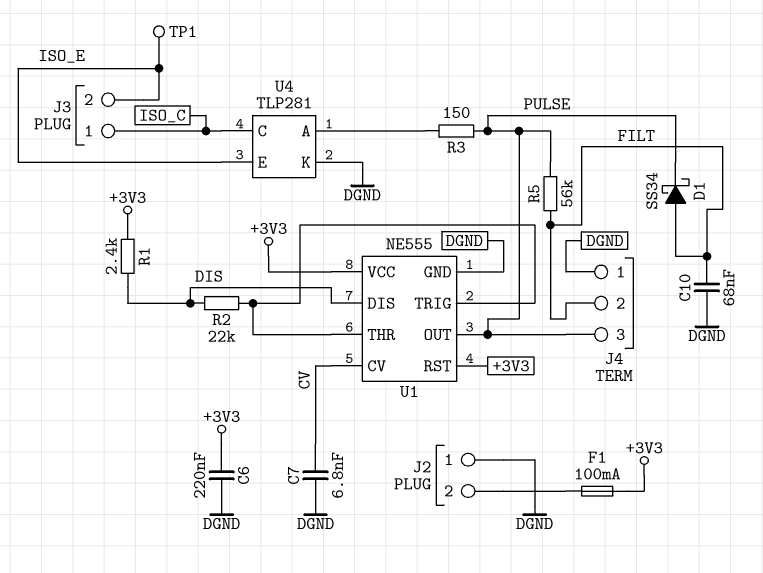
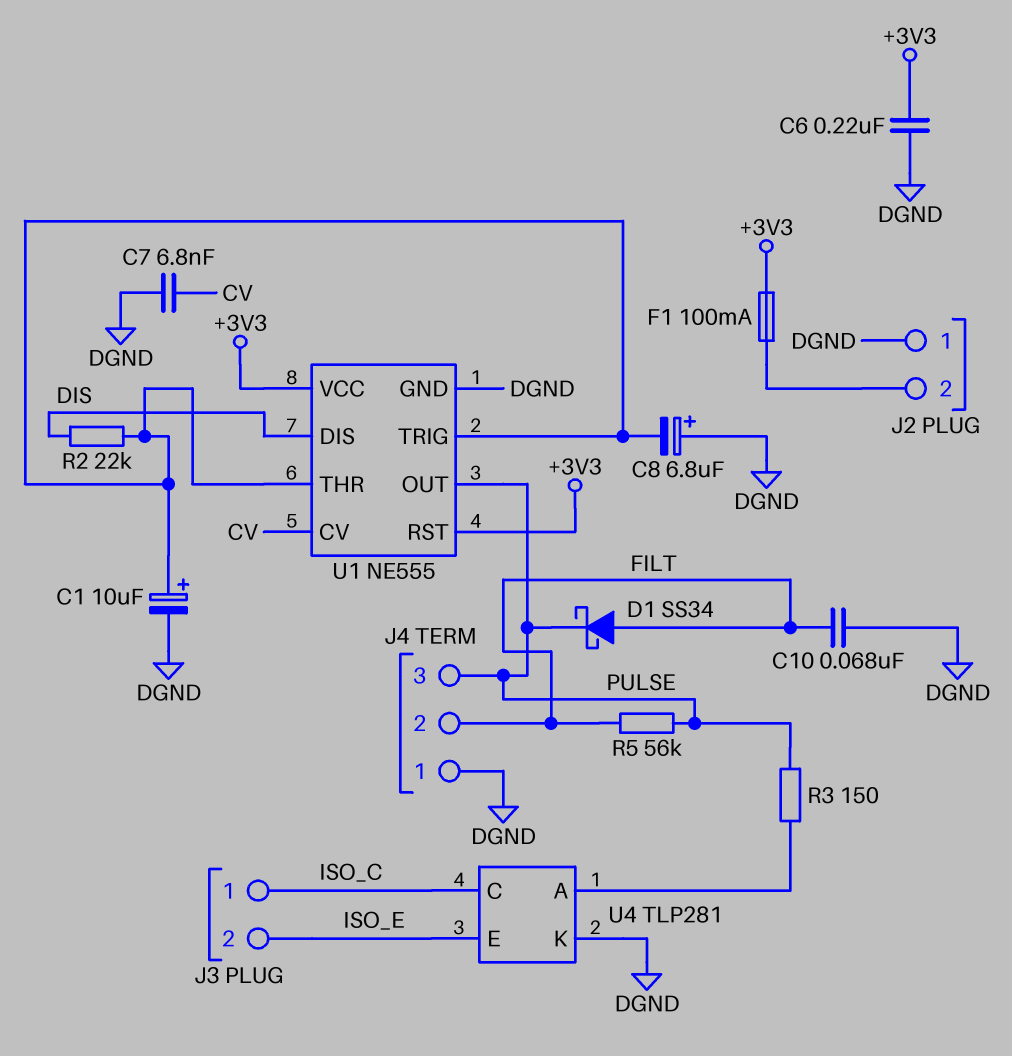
C1: none -> 10uF (plus U1/THR, minus DGND)
C8: none -> 6.8uF (plus DGND, minus U1/THR)
R1: 2.4k (+3V3, DIS) -> none
TP1: test point (ISO_E) -> none

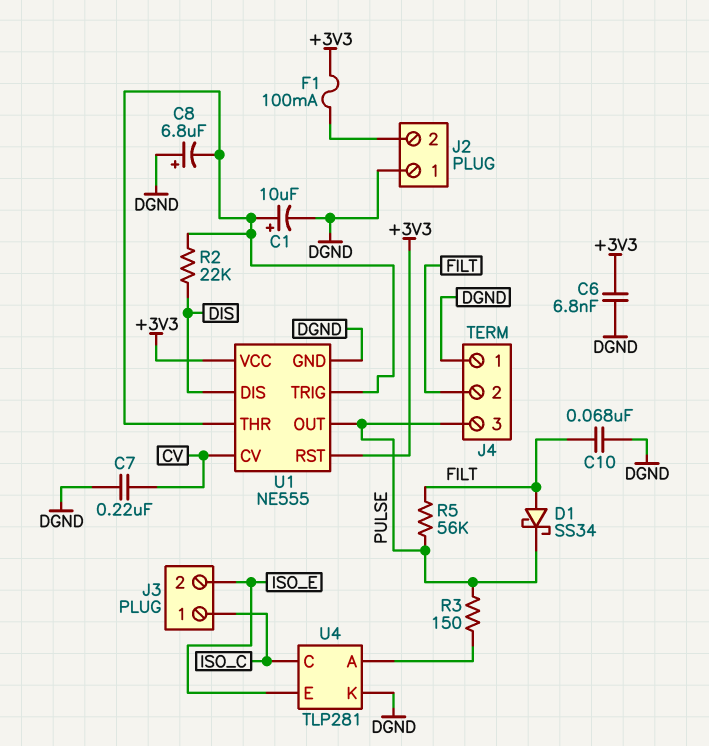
C6: 220nF (+3V3, DGND) -> 6.8nF (+3V3, DGND)
C7: 6.8nF (CV, DGND) -> 220nF (CV, DGND)

